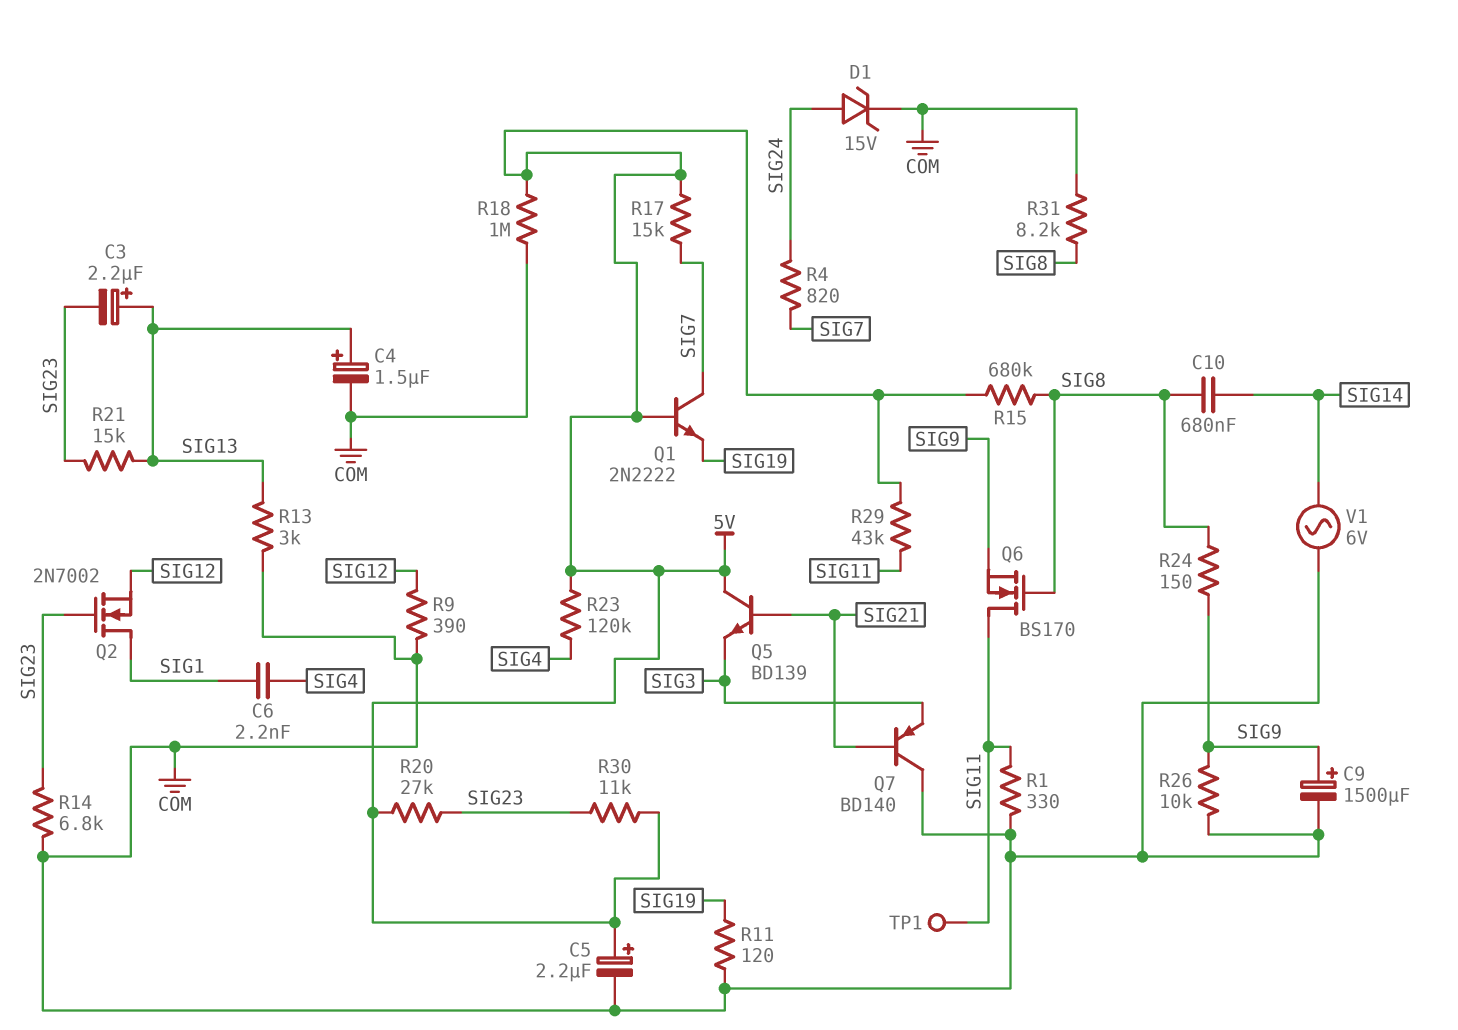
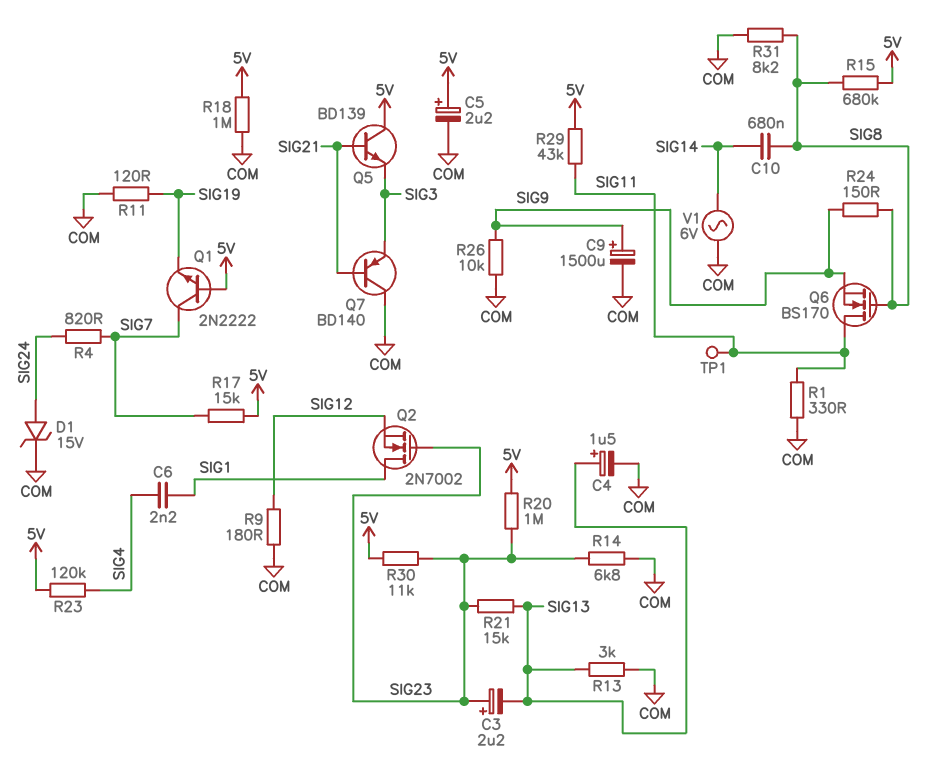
C3: 2.2uF (plus SIG13, minus SIG23) -> 2.2uF (plus SIG23, minus SIG13)
R9: 390 (COM, SIG12) -> 180 (COM, SIG12)
R20: 27k (5V, SIG23) -> 1M (5V, SIG23)

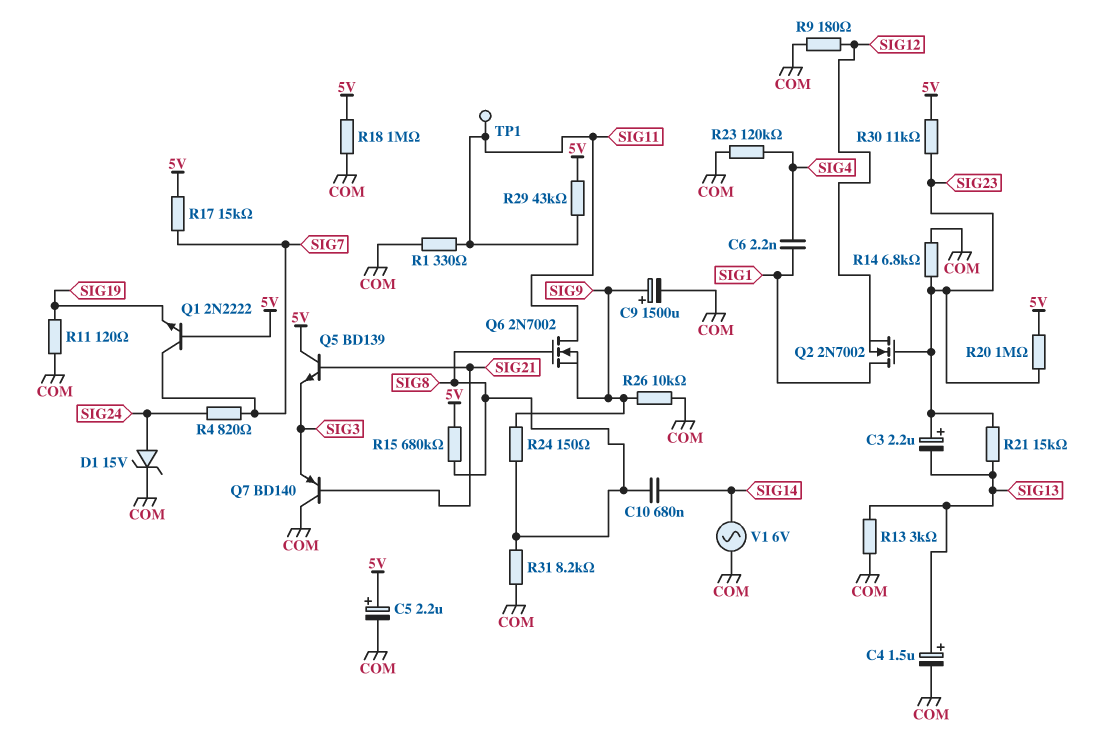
Q6: NMOS BS170 (G SIG8, D SIG11, S SIG9) -> NMOS 2N7002 (G SIG8, D SIG11, S SIG9)
R23: 120k (5V, SIG4) -> 120k (COM, SIG4)

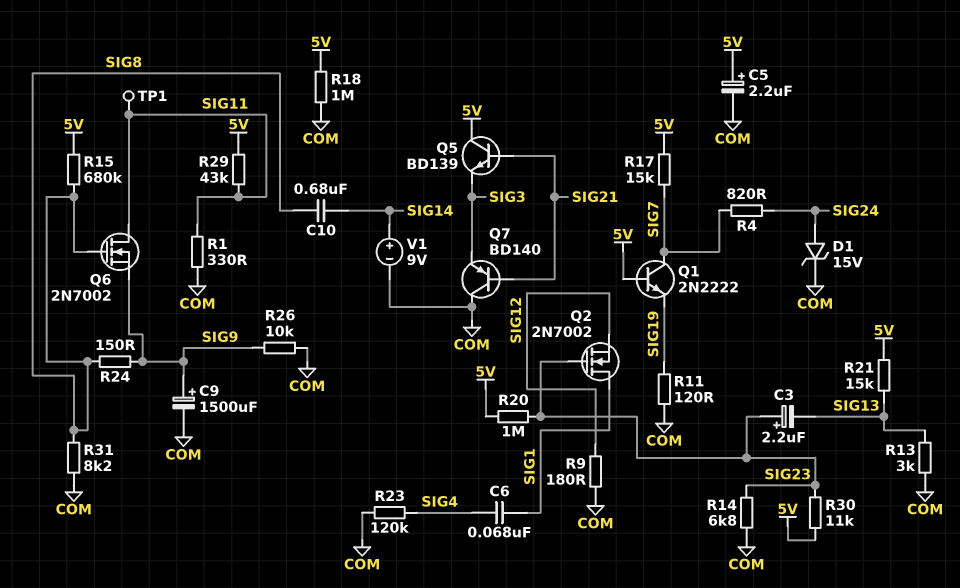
C4: 1.5uF (plus SIG13, minus COM) -> none
C6: 2.2nF (SIG1, SIG4) -> 68nF (SIG1, SIG4)
R21: 15k (SIG13, SIG23) -> 15k (5V, SIG13)
V1: AC 6V (COM, SIG14) -> 9V (plus SIG14, minus COM)

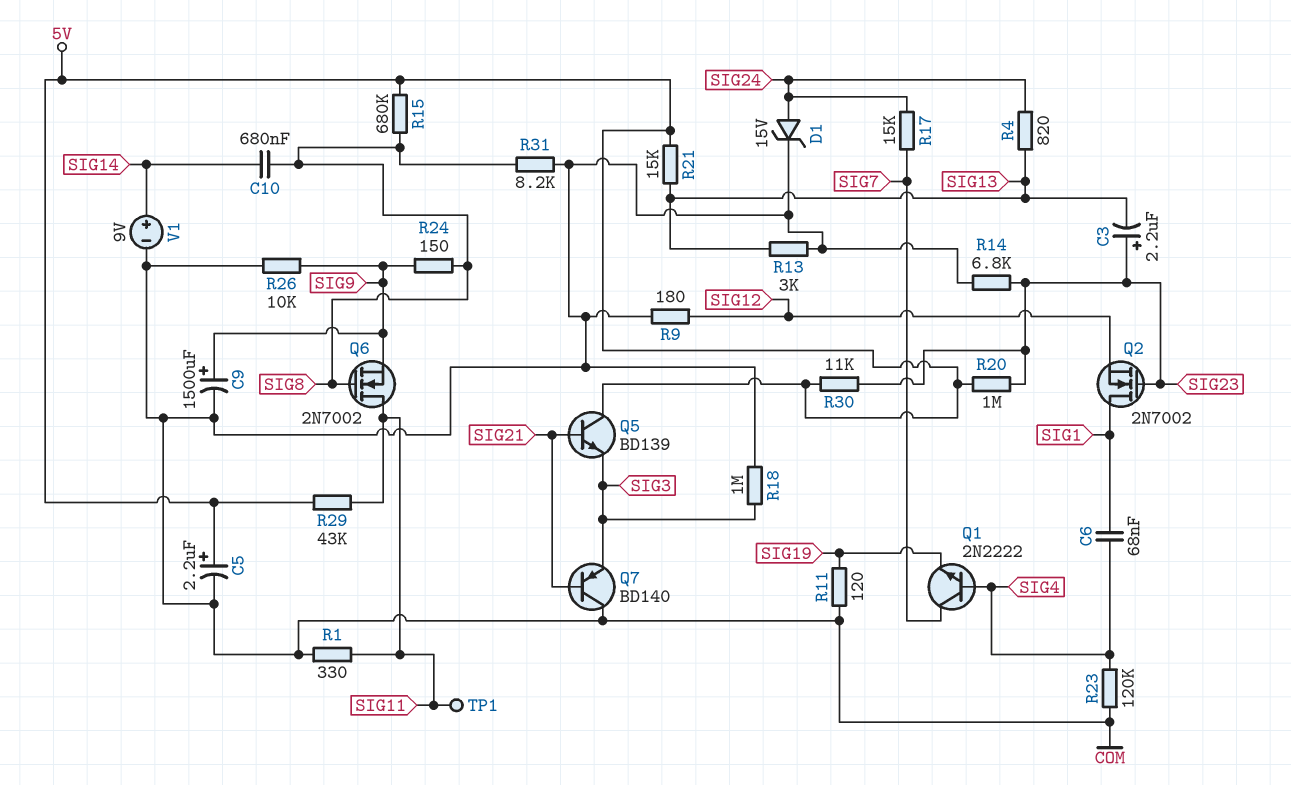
Q1: NPN 2N2222 (B 5V, C SIG7, E SIG19) -> NPN 2N2222 (B SIG4, C SIG7, E SIG19)
R4: 820 (SIG7, SIG24) -> 820 (SIG13, SIG24)
R17: 15k (5V, SIG7) -> 15k (SIG7, SIG24)
R18: 1M (5V, COM) -> 1M (COM, SIG3)

